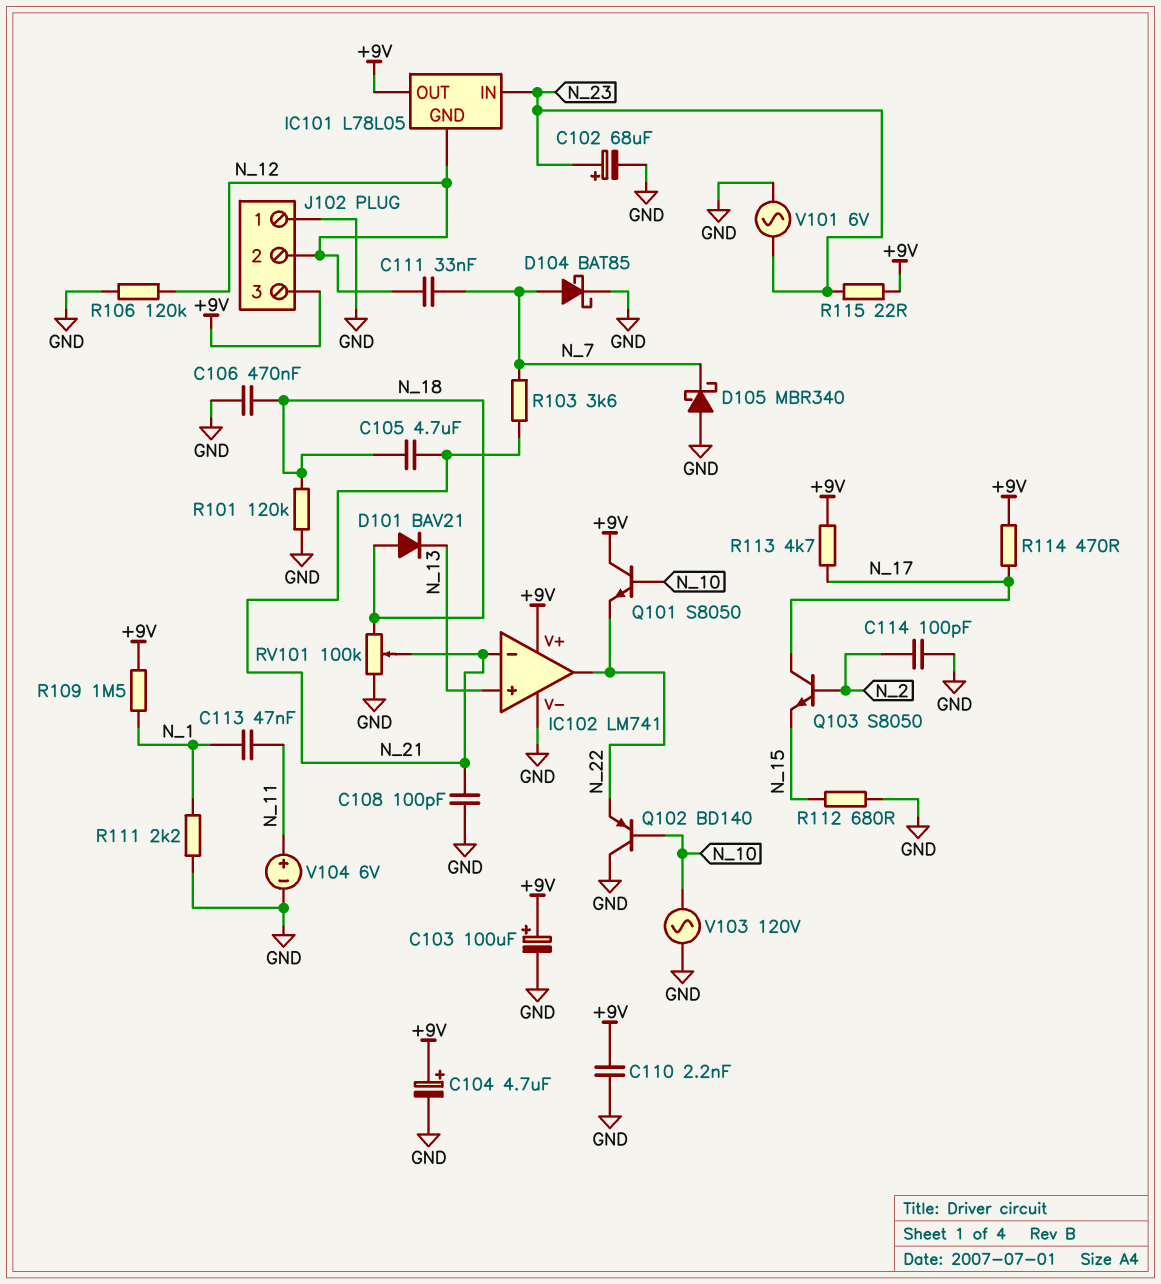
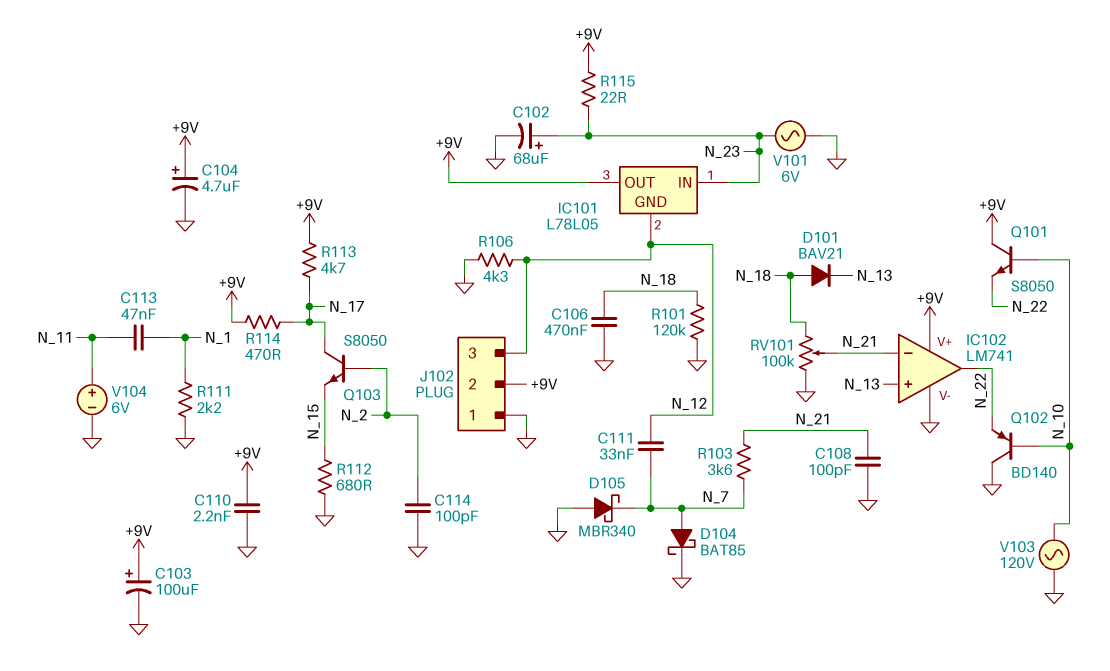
C105: 4.7uF (N_18, N_21) -> none
J102 pin 2: N_12 -> +9V
J102 pin 3: +9V -> N_12
R106: 120k (GND, N_12) -> 4.3k (GND, N_12)
R109: 1.5M (+9V, N_1) -> none

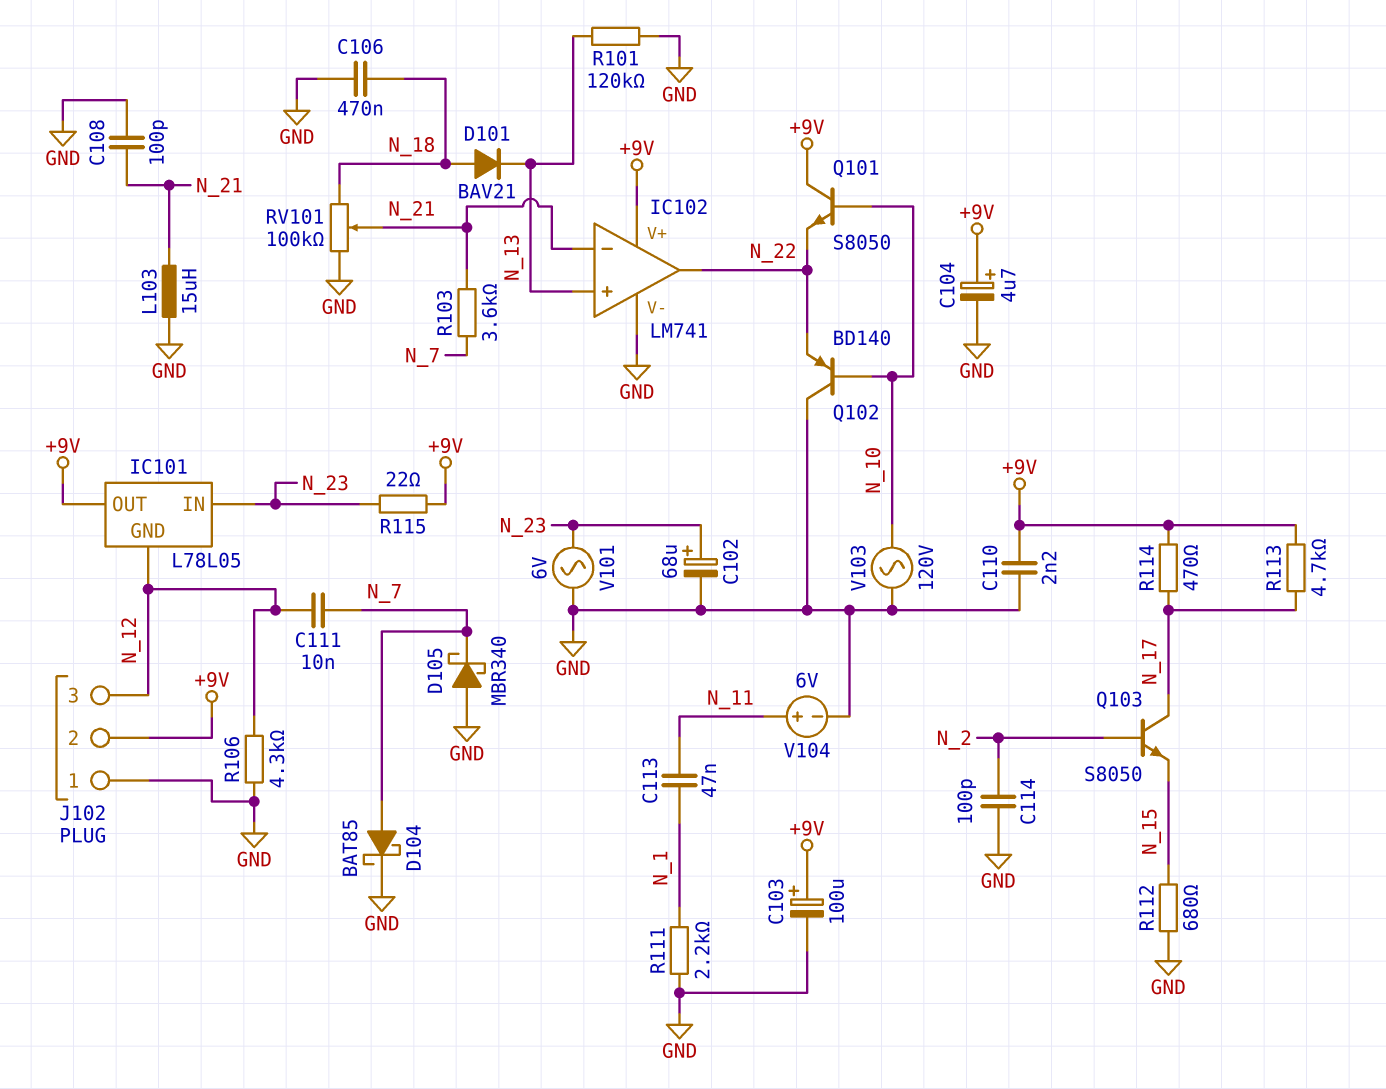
C111: 33nF (N_7, N_12) -> 10nF (N_7, N_12)
L103: none -> 15uH (GND, N_21)
R101: 120k (GND, N_18) -> 120k (GND, N_13)

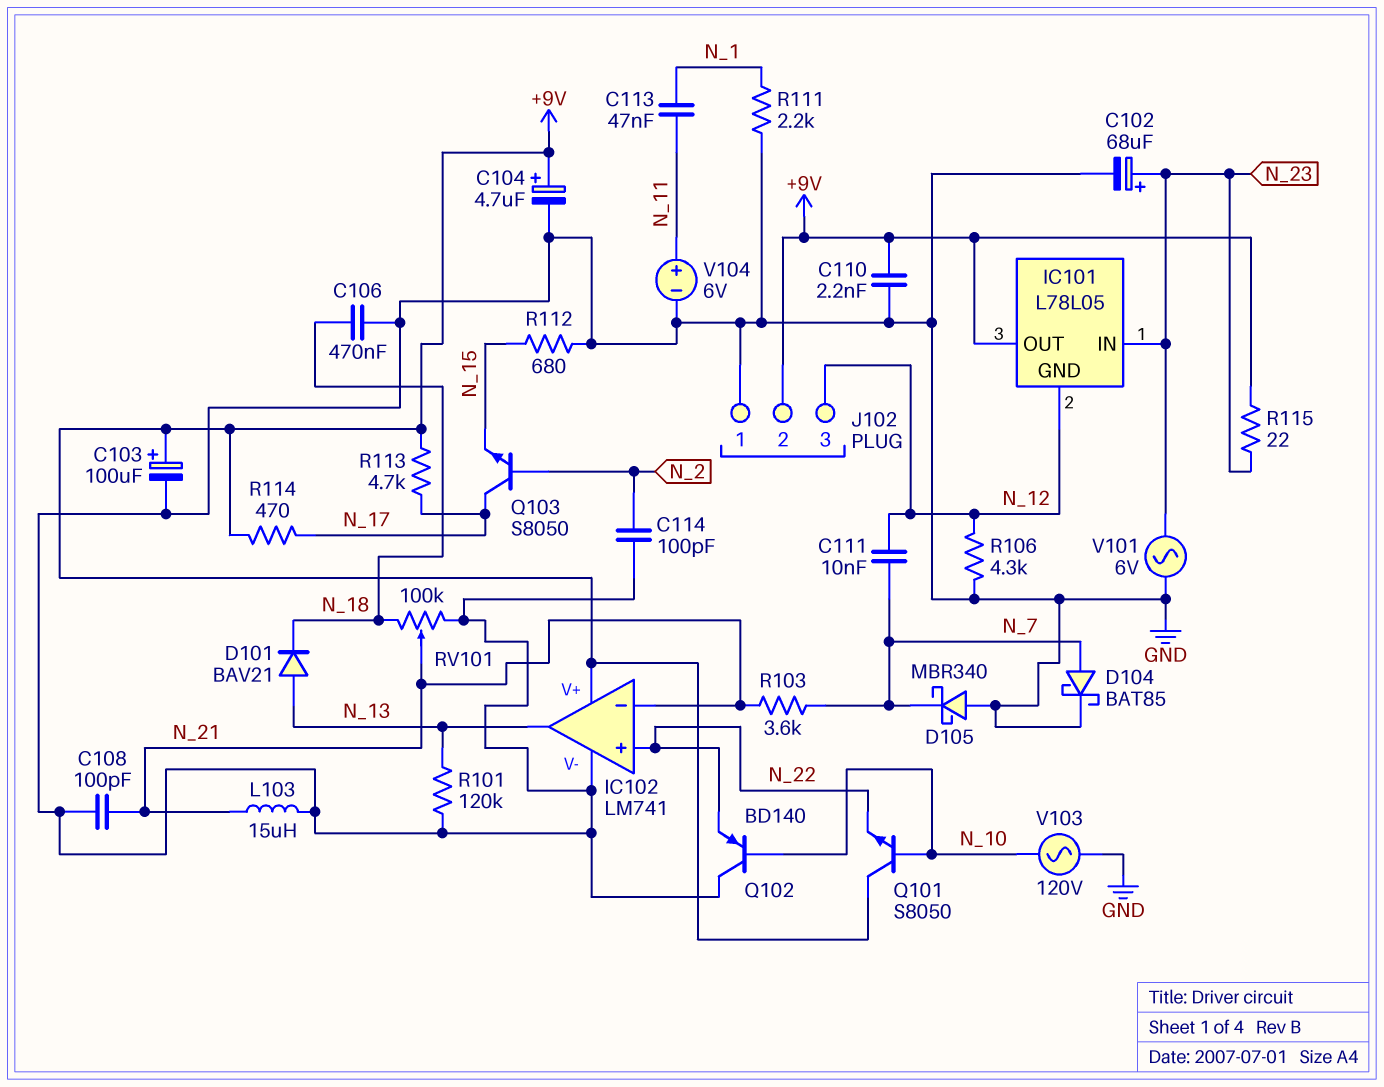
D101: diode BAV21 (A N_18, K N_13) -> diode BAV21 (A N_13, K N_18)
IC102 pin in+: N_13 -> N_22
IC102 pin out: N_22 -> N_13

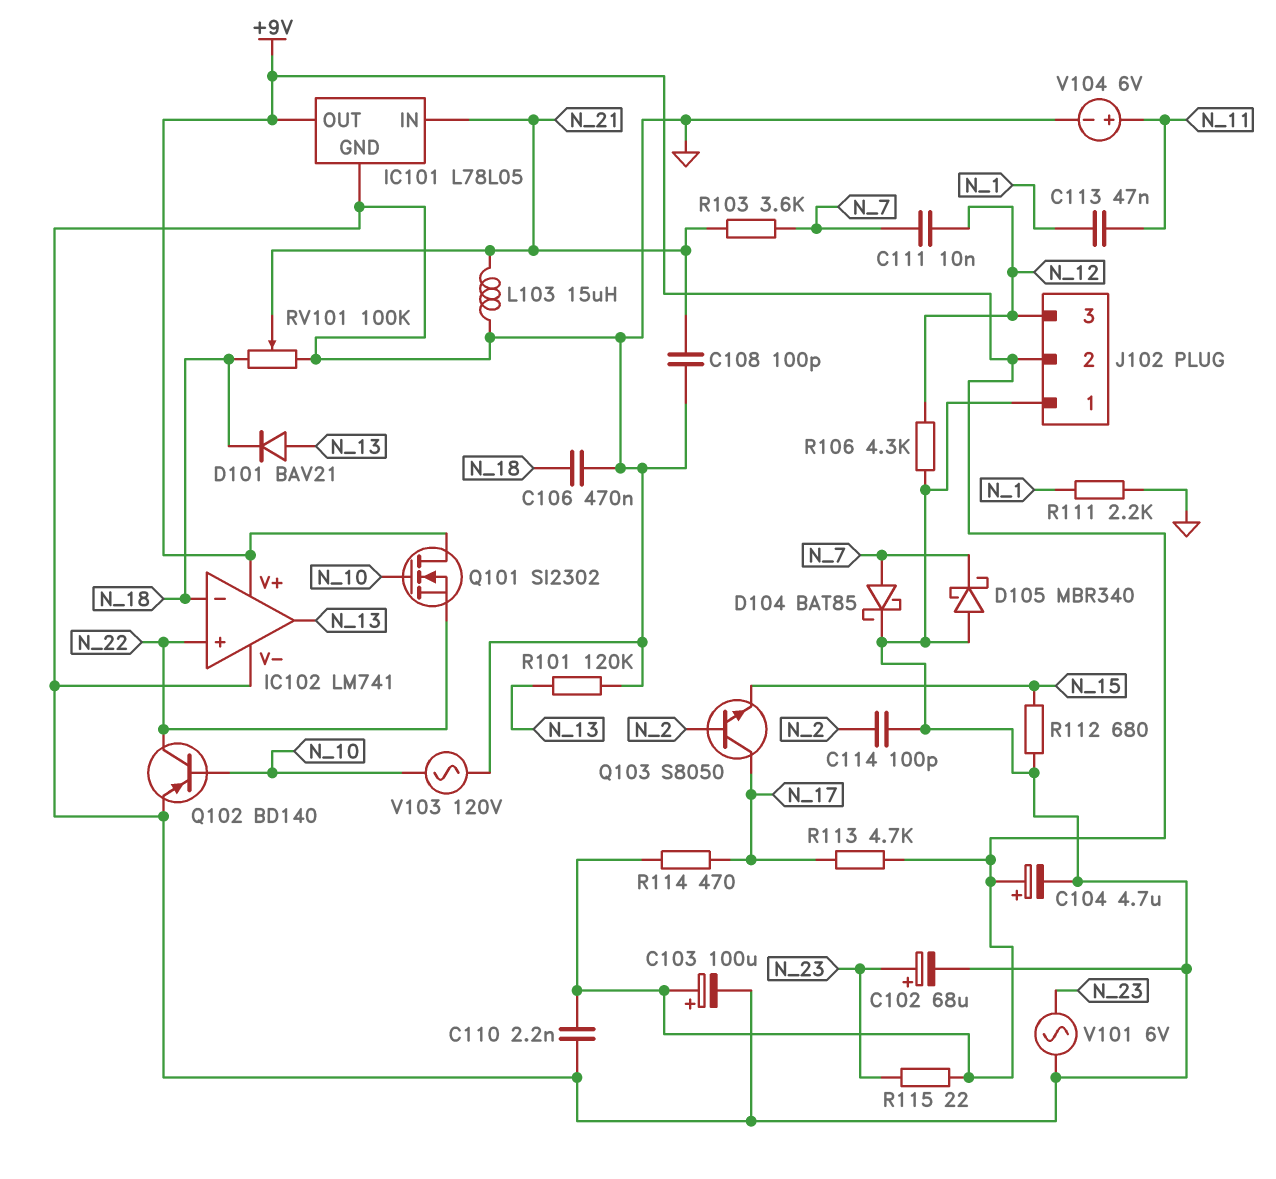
IC101 pin GND: N_12 -> GND
IC101 pin IN: N_23 -> N_21
IC102 pin in-: N_21 -> N_18
Q101: NPN S8050 (B N_10, C +9V, E N_22) -> NMOS SI2302 (G N_10, D +9V, S N_22)
Q102: PNP BD140 (B N_10, C GND, E N_22) -> PNP BD140 (B N_10, C N_22, E GND)

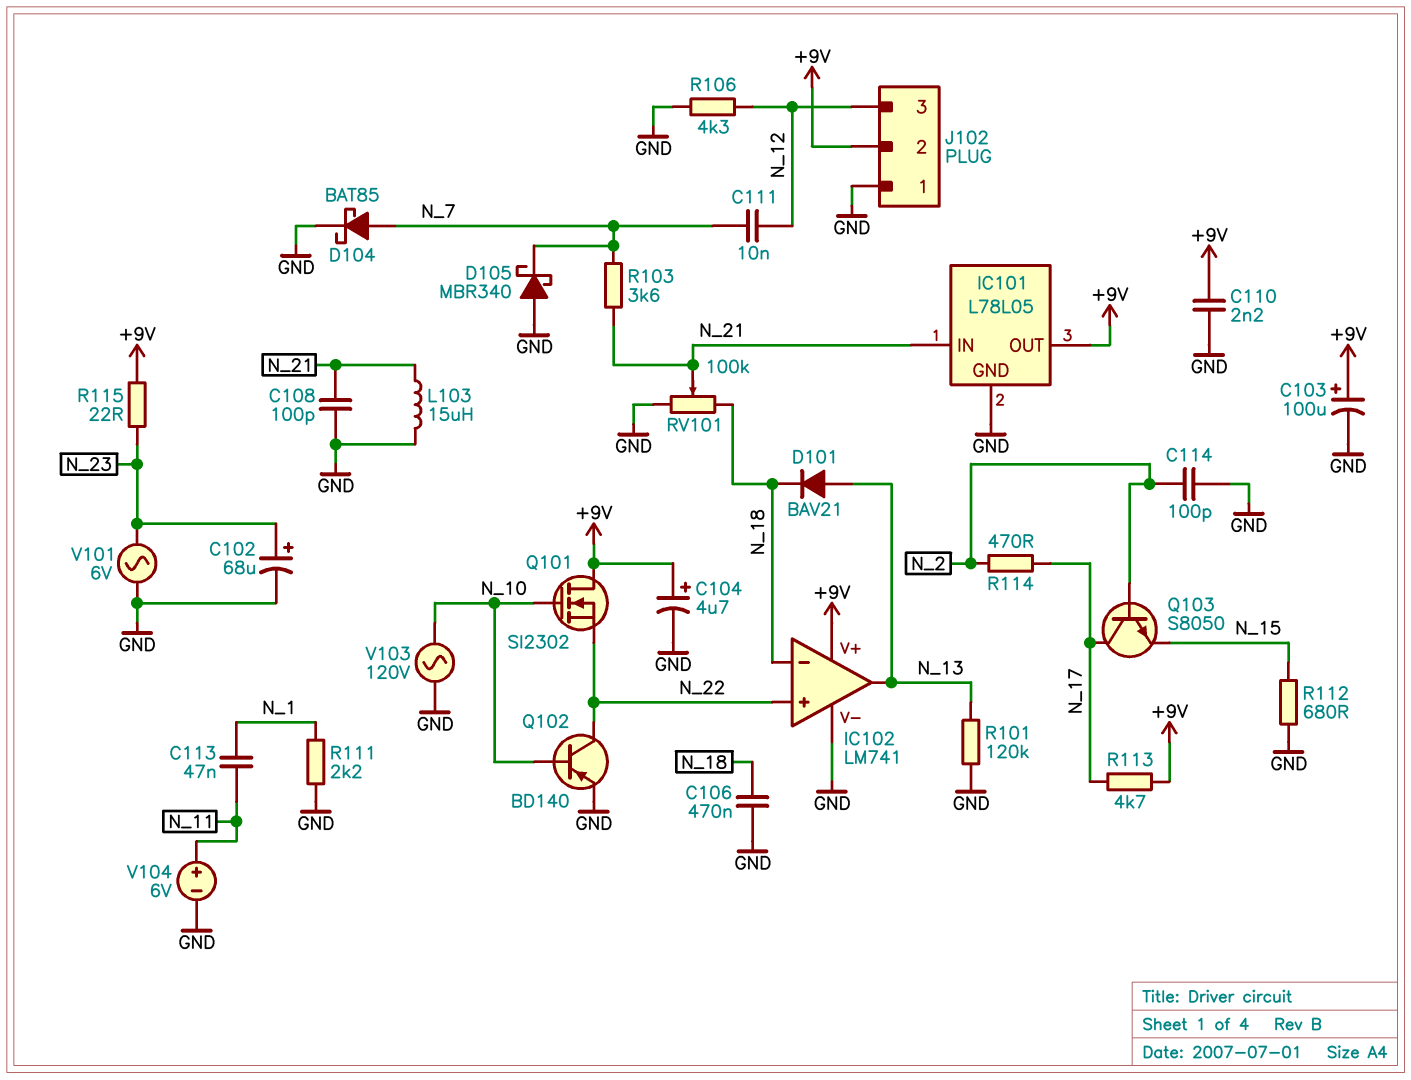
R114: 470 (+9V, N_17) -> 470 (N_2, N_17)

